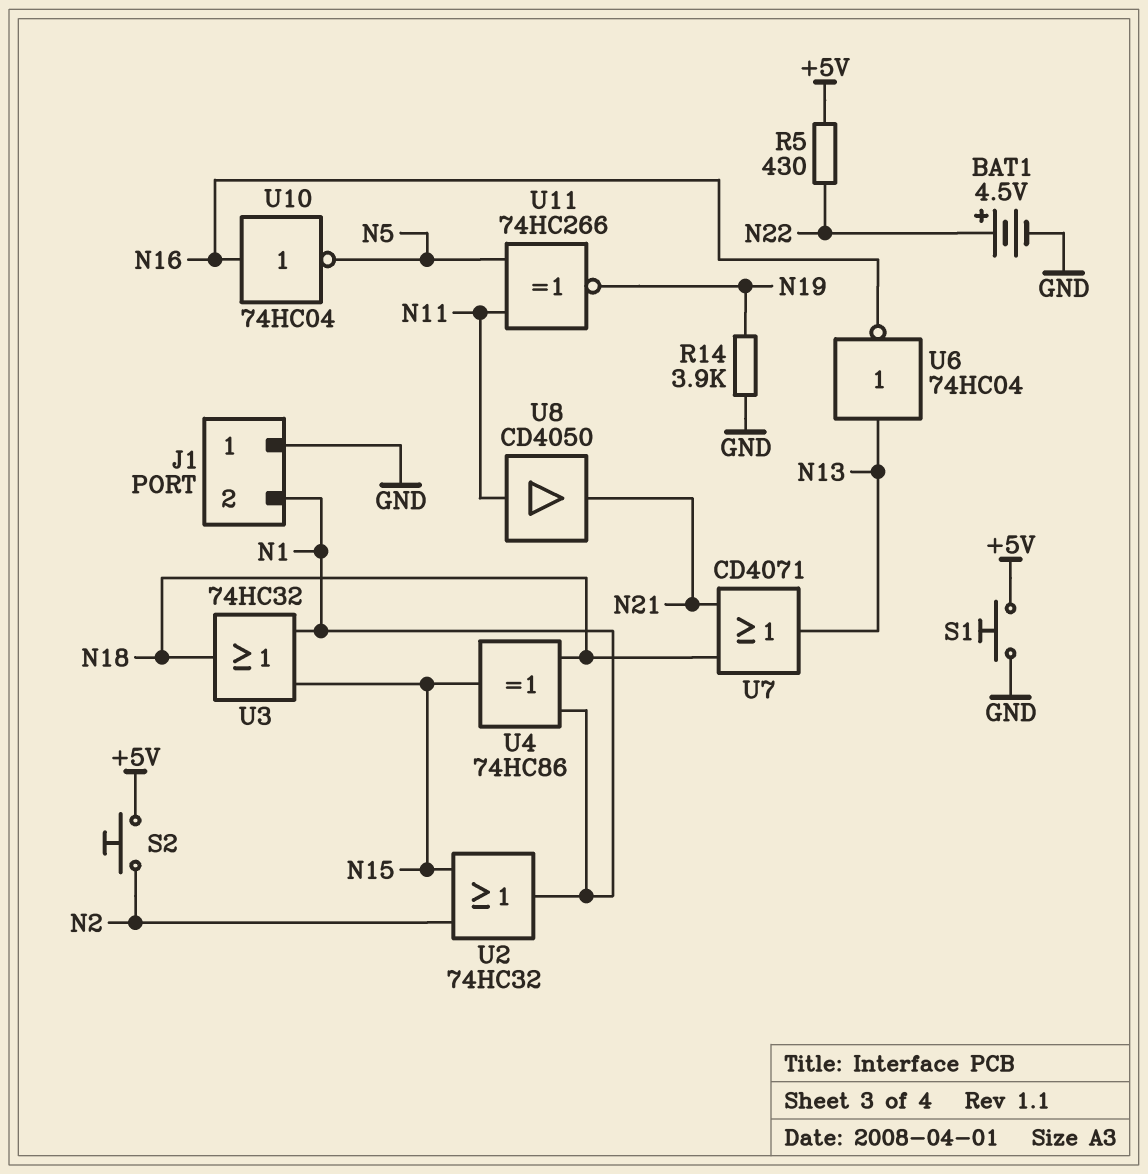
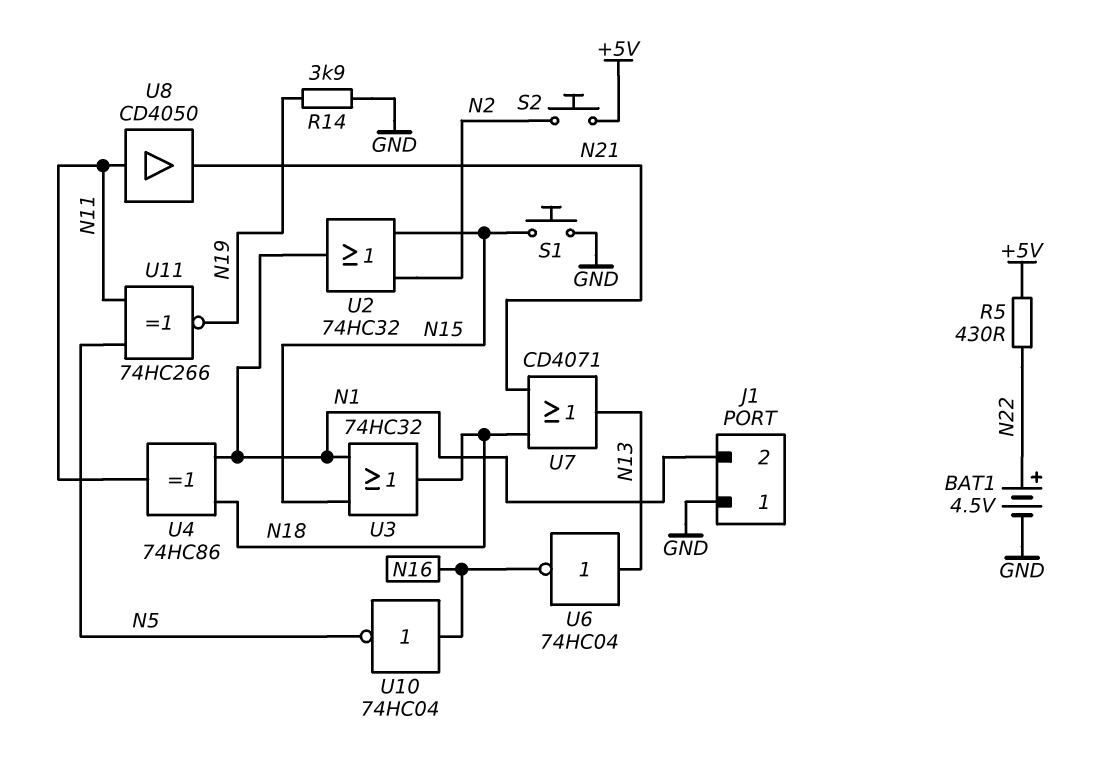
S1: button (+5V, GND) -> button (GND, N15)
U4: XOR 74HC86 (in N1, in N18, out N15) -> XOR 74HC86 (in N1, in N18, out N11)

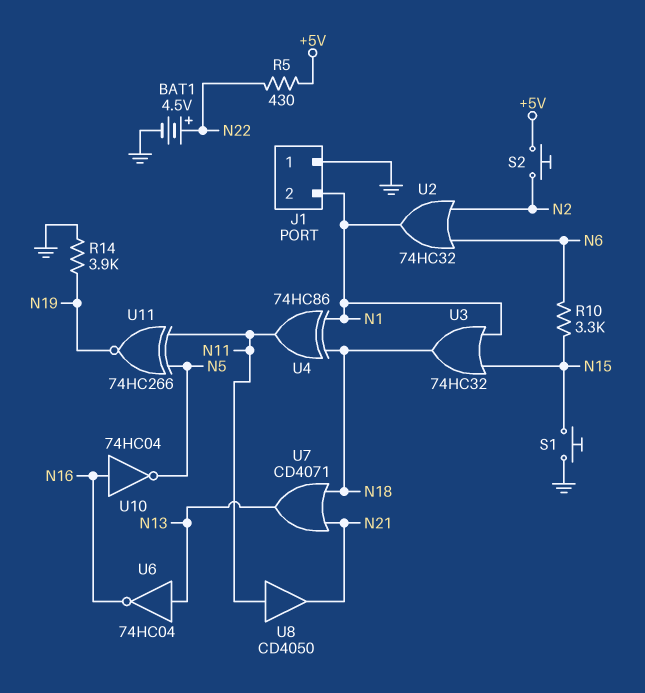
R10: none -> 3.3k (N6, N15)
U2: OR 74HC32 (in N2, in N15, out N1) -> OR 74HC32 (in N2, in N6, out N1)

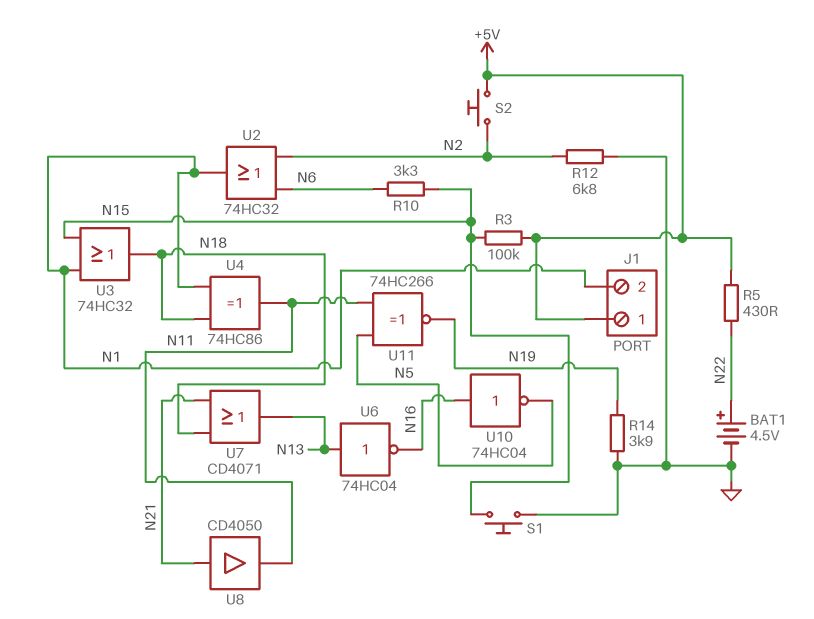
J1 pin 1: GND -> +5V
R3: none -> 100k (+5V, N15)
R12: none -> 6.8k (GND, N2)
U8: buffer CD4050 (in N11, out N21) -> buffer CD4050 (in N21, out N11)

